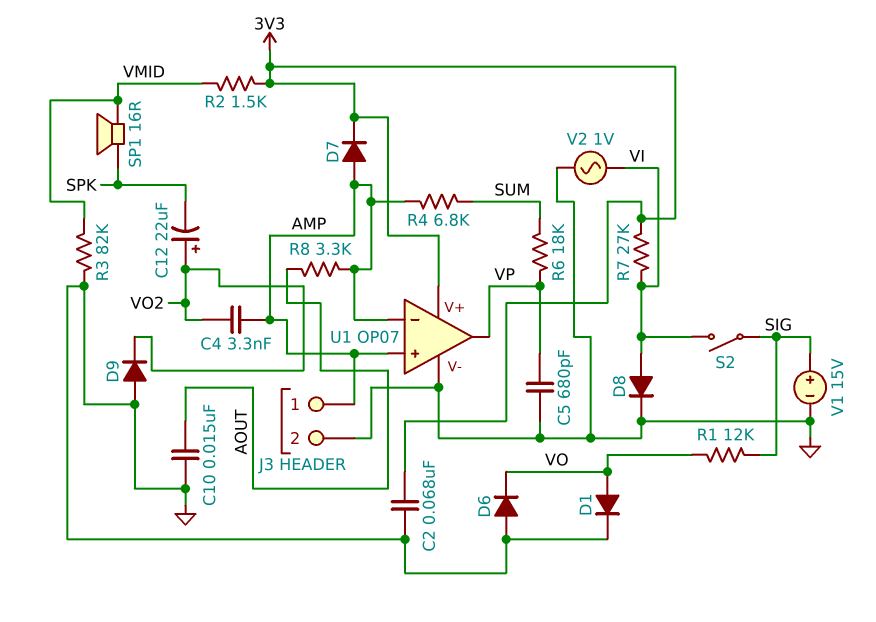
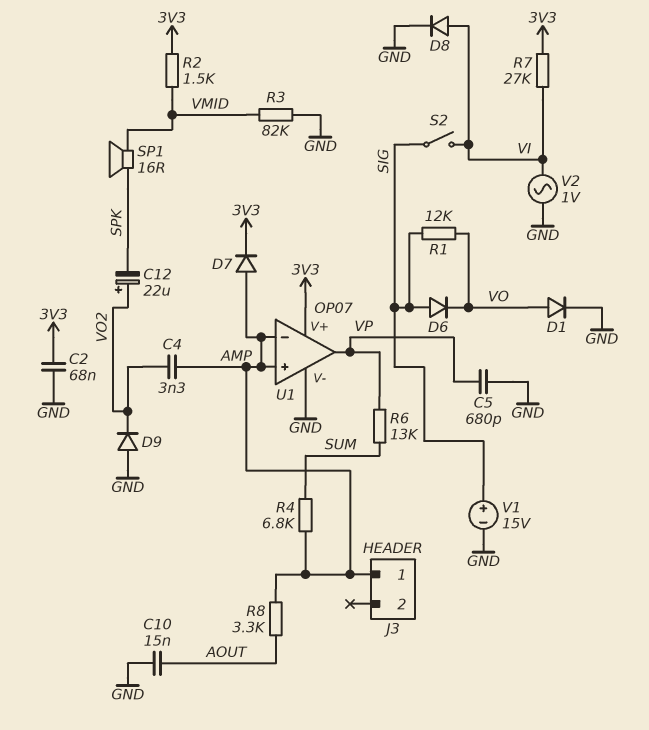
D6: diode (A GND, K VO) -> diode (A SIG, K VO)
J3 pin 2: GND -> none
R6: 18k (SUM, VP) -> 13k (SUM, VP)

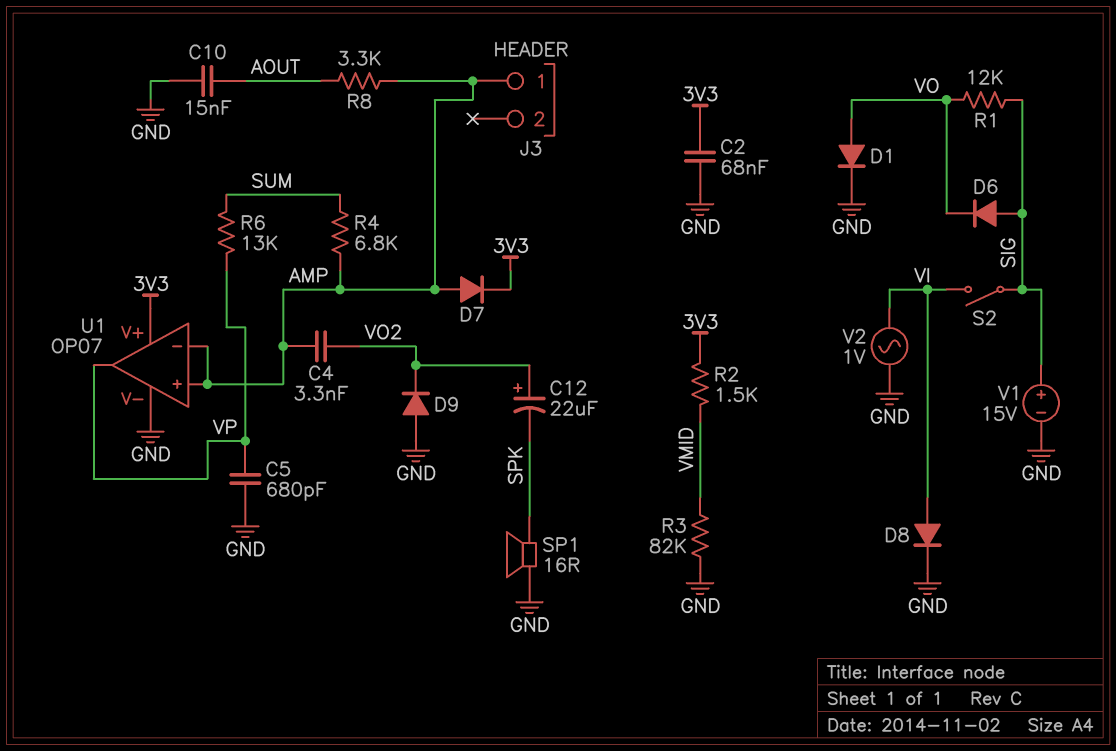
R7: 27k (3V3, VI) -> none
SP1: speaker 16R (SPK, VMID) -> speaker 16R (GND, SPK)

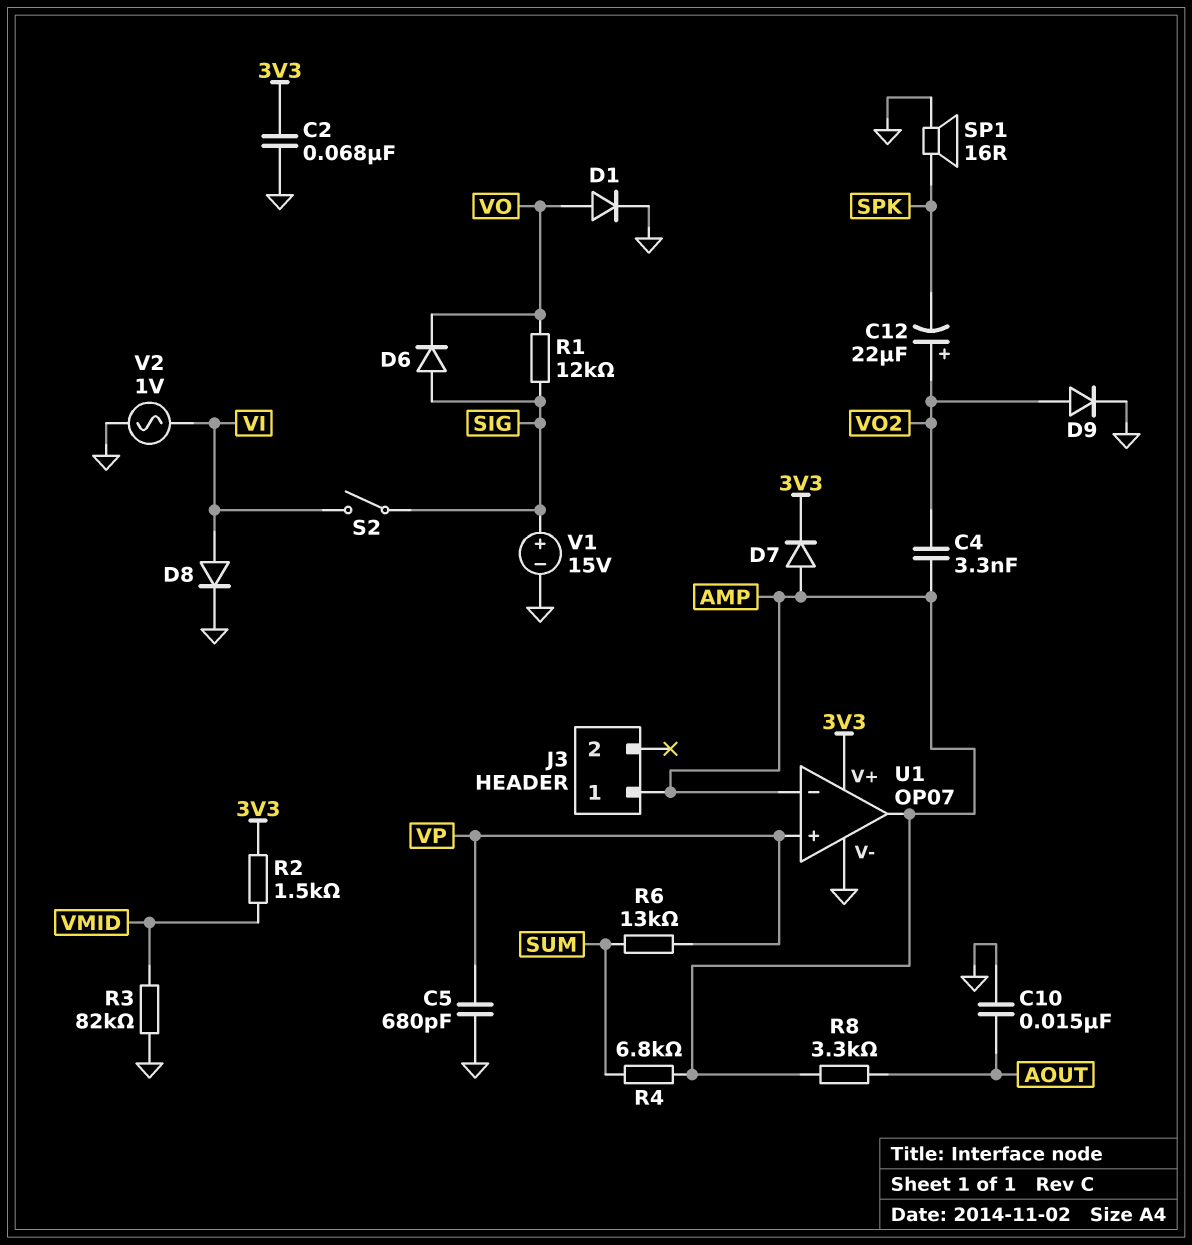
D9: diode (A GND, K VO2) -> diode (A VO2, K GND)
U1 pin in+: AMP -> VP
U1 pin out: VP -> AMP

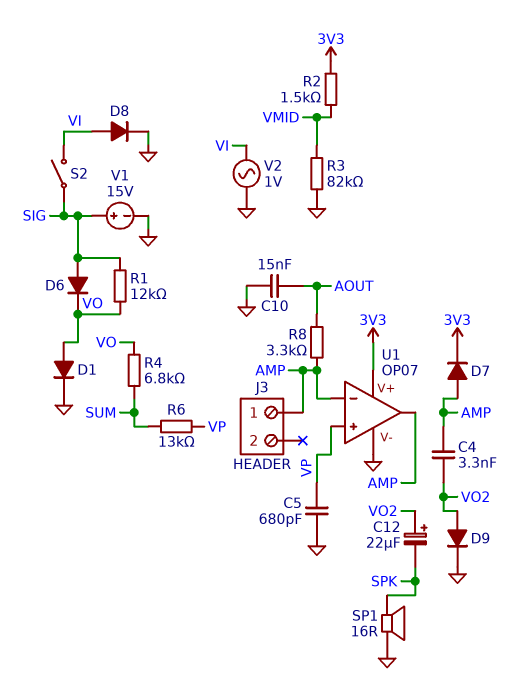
C2: 68nF (3V3, GND) -> none
R4: 6.8k (AMP, SUM) -> 6.8k (SUM, VO)

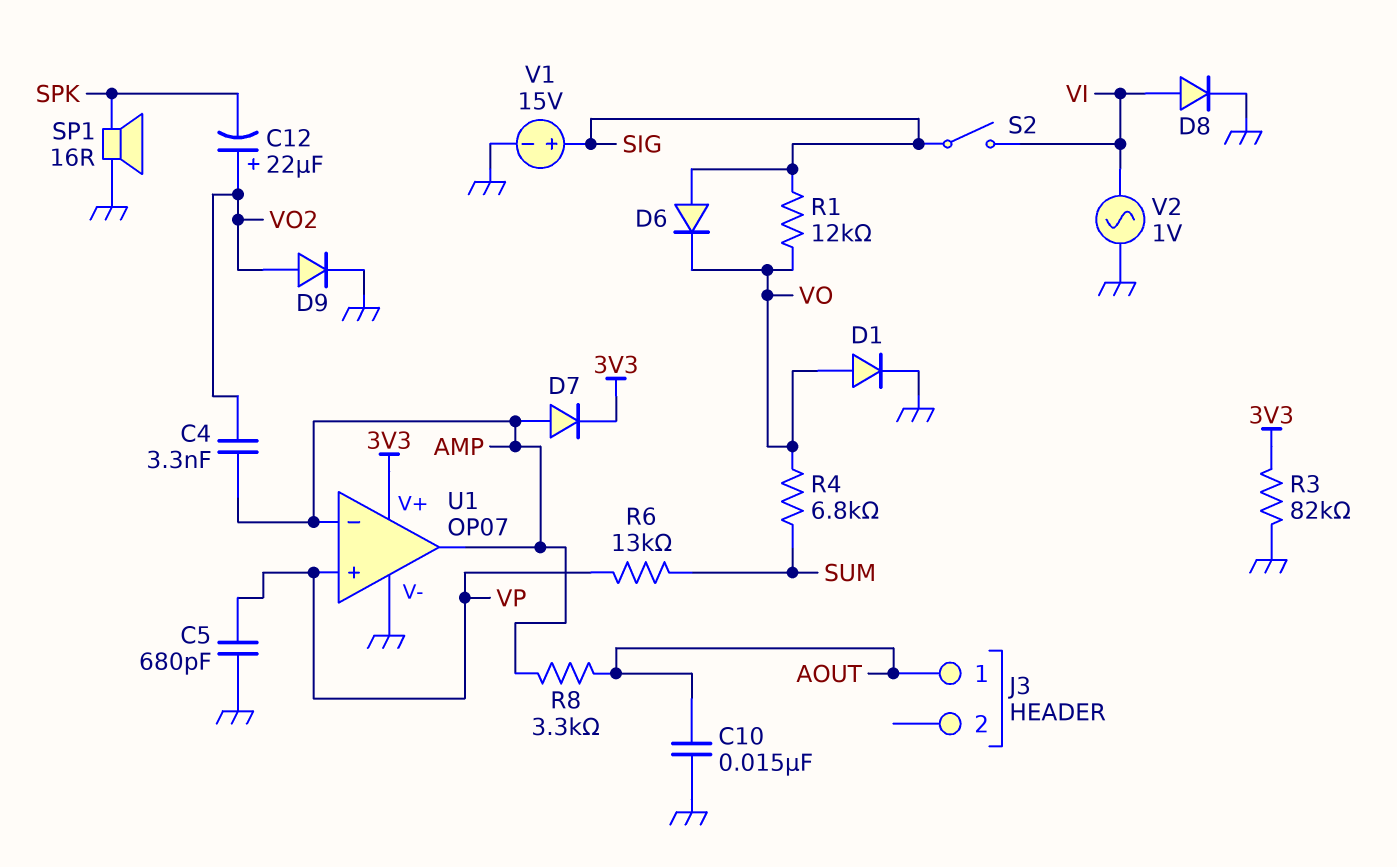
J3 pin 1: AMP -> AOUT
R2: 1.5k (3V3, VMID) -> none
R3: 82k (GND, VMID) -> 82k (3V3, GND)

